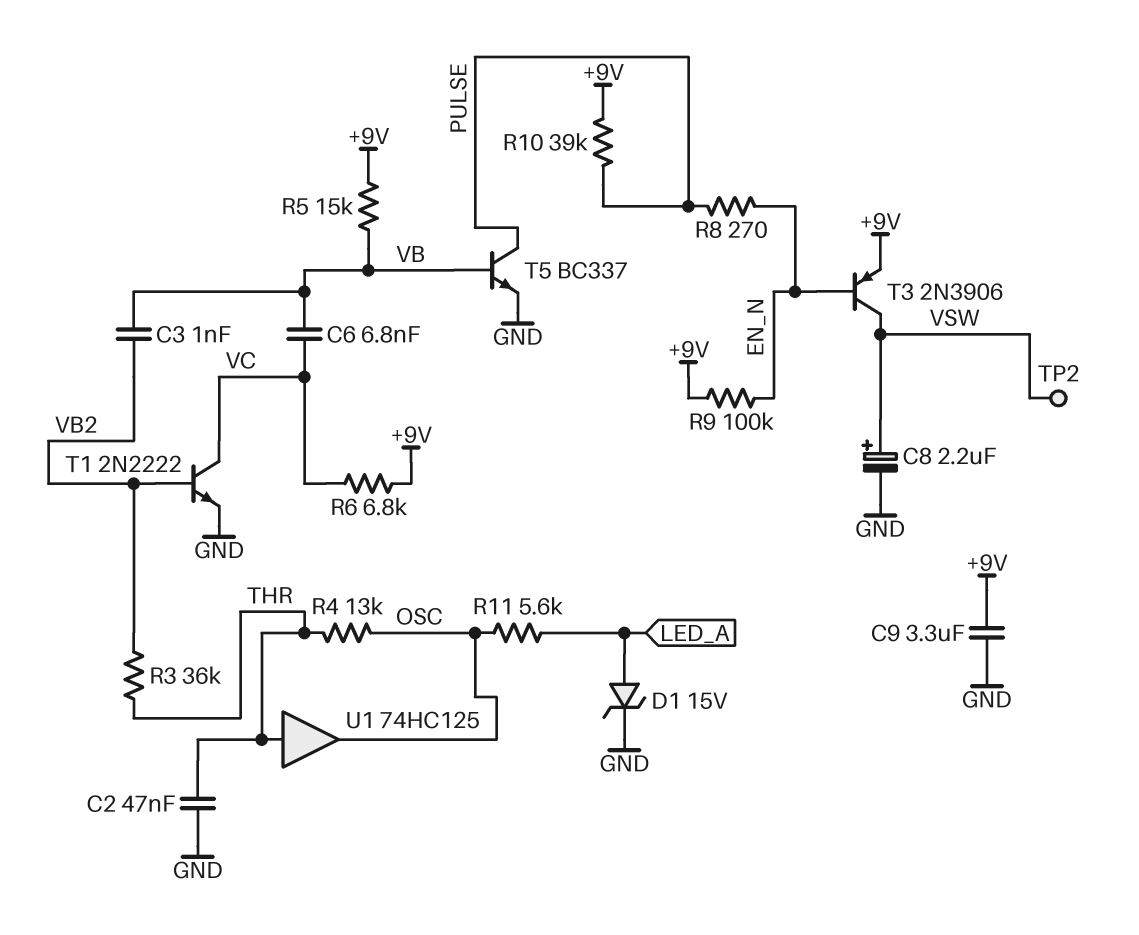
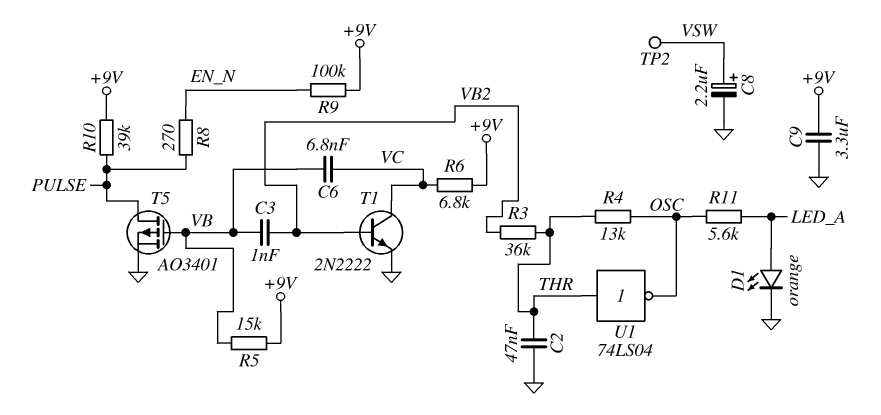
D1: zener 15V (A LED_A, K GND) -> LED orange (A LED_A, K GND)
T3: PNP 2N3906 (B EN_N, C VSW, E +9V) -> none
T5: NPN BC337 (B VB, C PULSE, E GND) -> PMOS AO3401 (G VB, D PULSE, S GND)
U1: buffer 74HC125 (in THR, out OSC) -> NOT 74LS04 (in THR, out OSC)

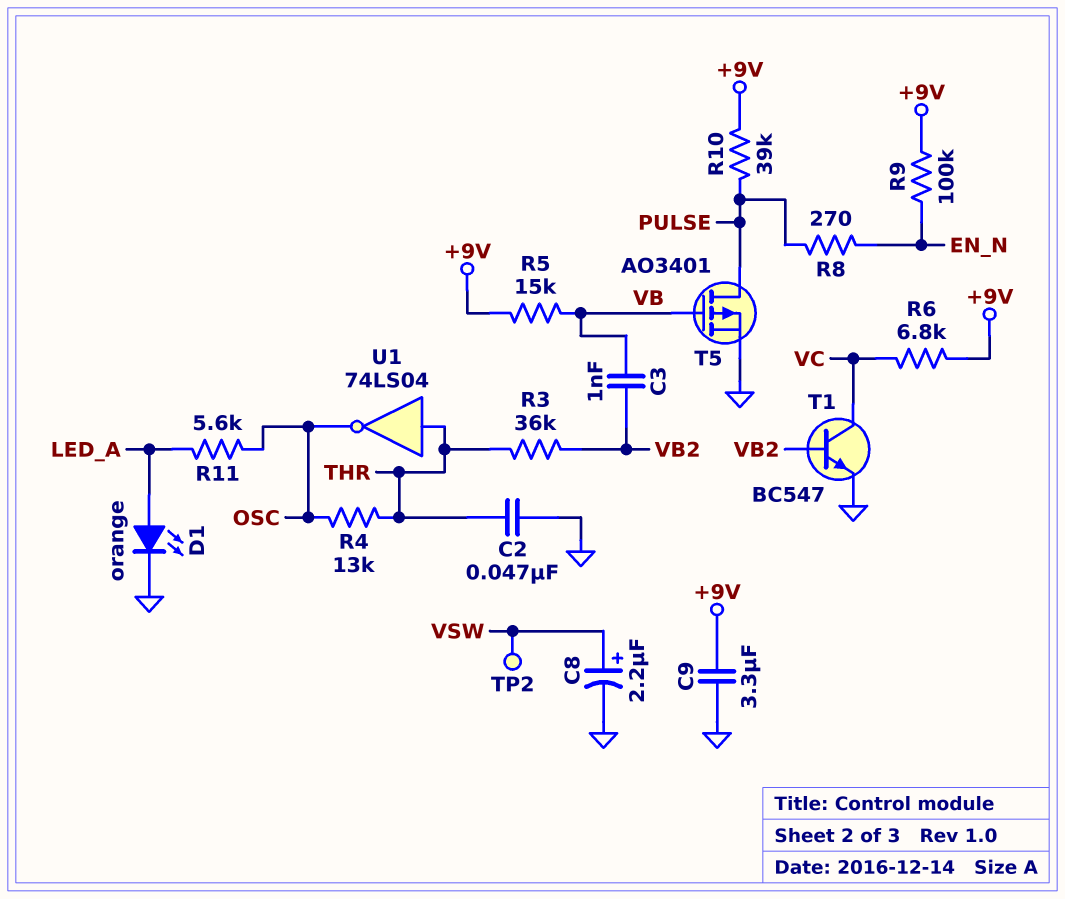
C6: 6.8nF (VB, VC) -> none
T1: NPN 2N2222 (B VB2, C VC, E GND) -> NPN BC547 (B VB2, C VC, E GND)

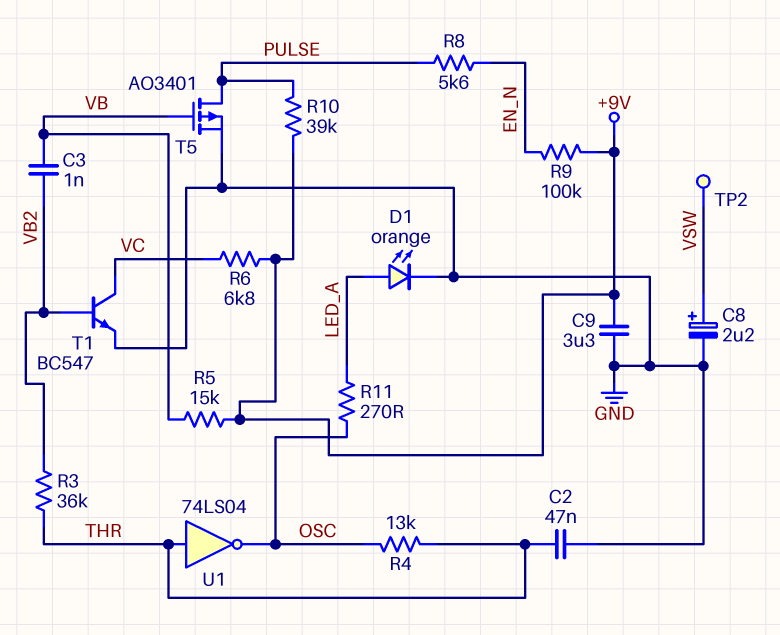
R8: 270 (EN_N, PULSE) -> 5.6k (EN_N, PULSE)
R11: 5.6k (LED_A, OSC) -> 270 (LED_A, OSC)

